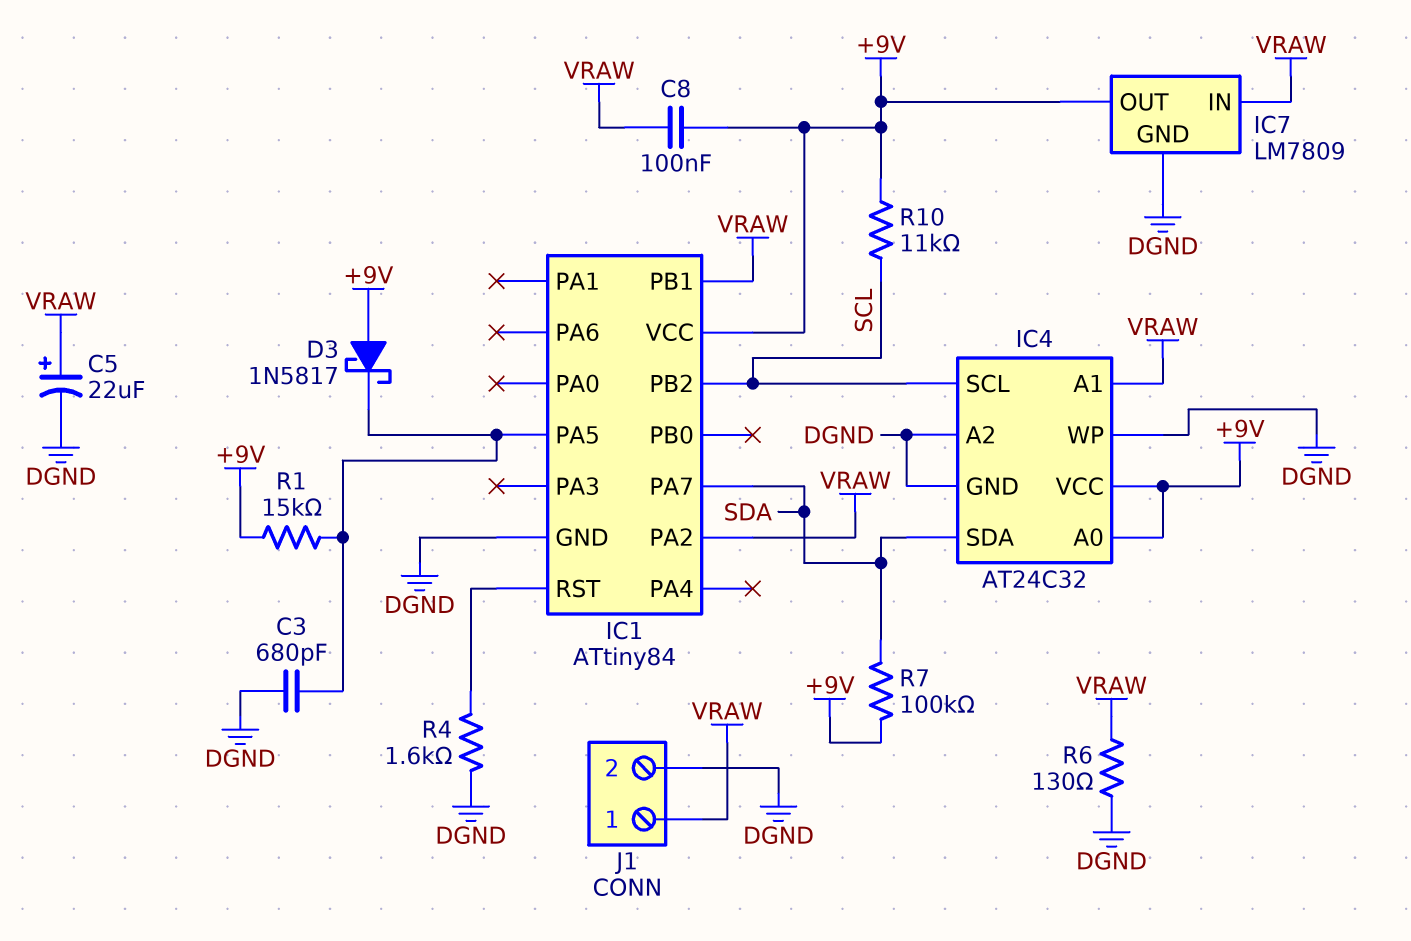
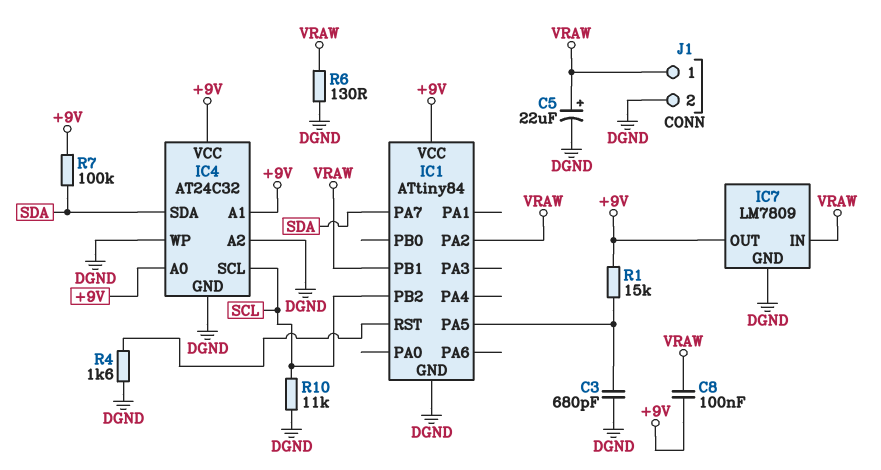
D3: schottky 1N5817 (A +9V, K IC1/PA5) -> none
IC4 pin A1: VRAW -> +9V
R10: 11k (+9V, SCL) -> 11k (DGND, SCL)

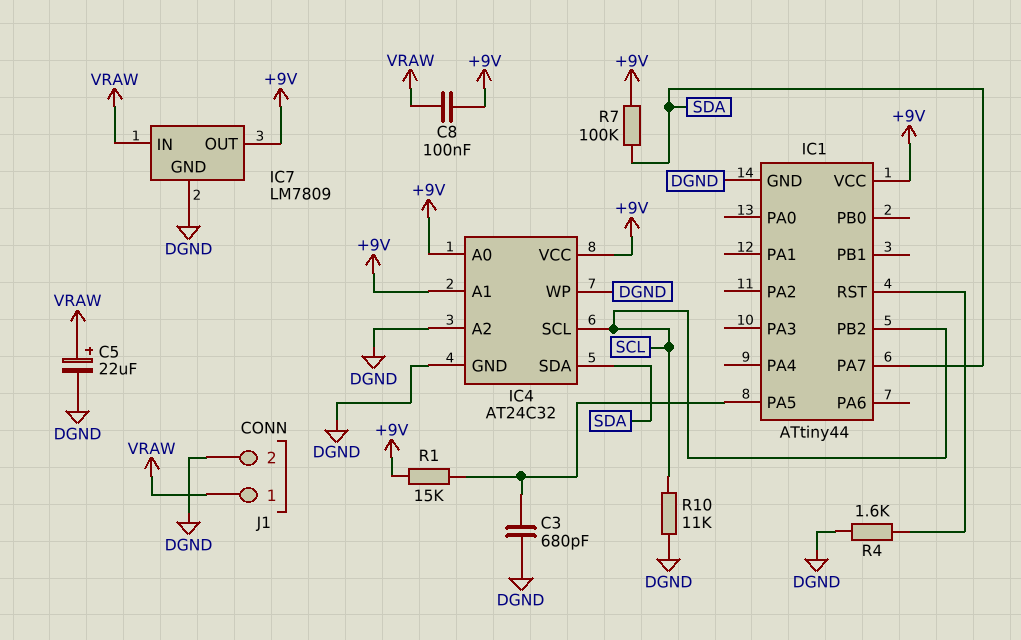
IC1: ATtiny84 -> ATtiny44
IC1 pin PA2: VRAW -> none
IC1 pin PB1: VRAW -> none
R6: 130 (DGND, VRAW) -> none

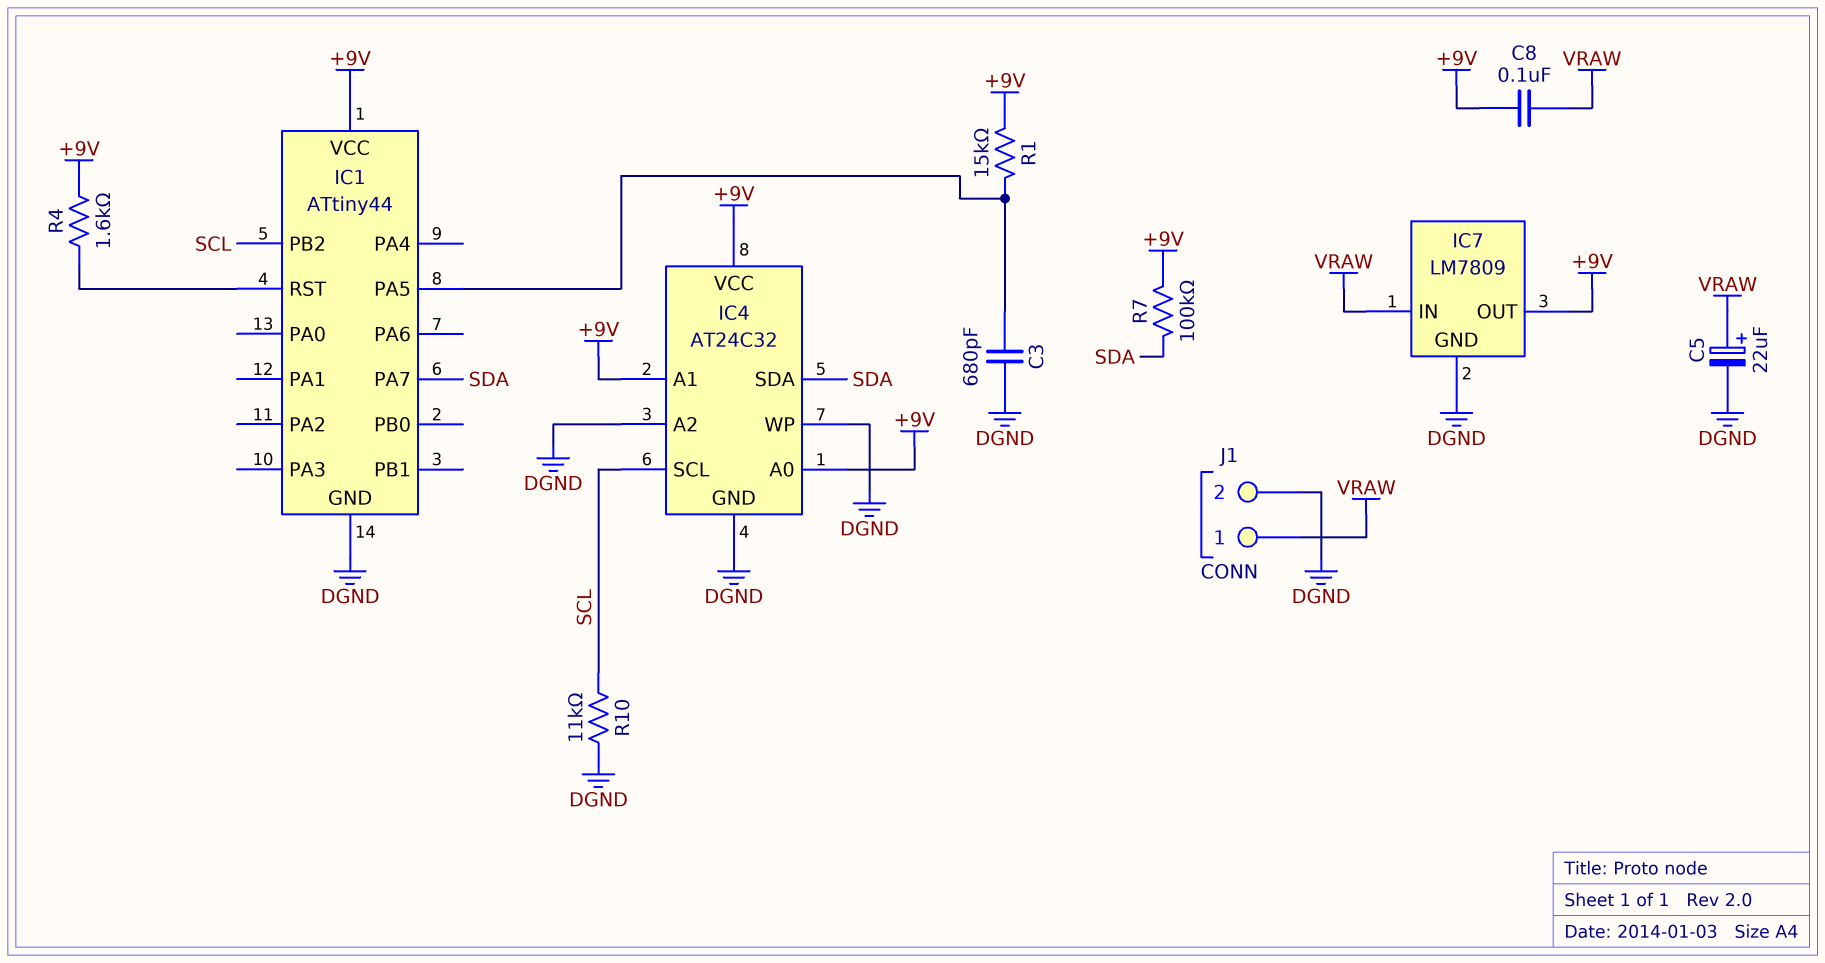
R4: 1.6k (DGND, IC1/RST) -> 1.6k (+9V, IC1/RST)

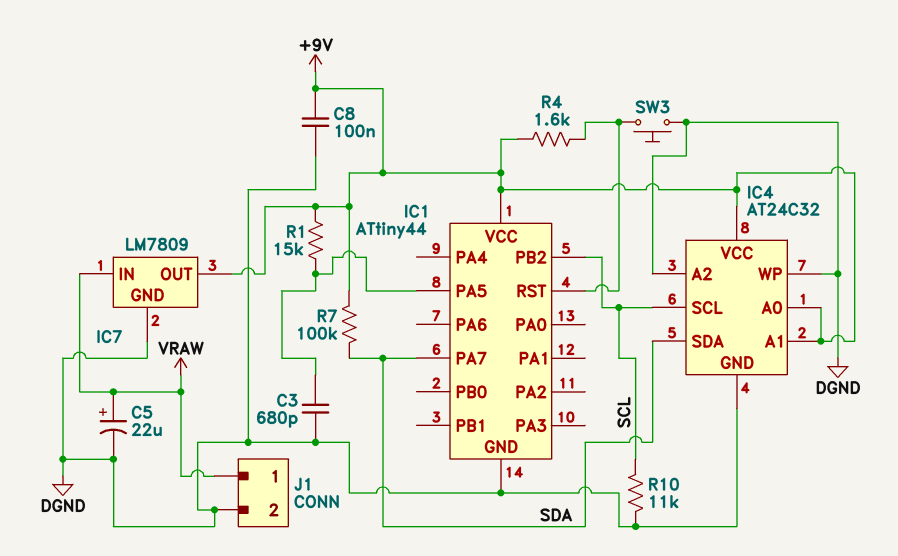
C8: 100nF (+9V, VRAW) -> 100nF (+9V, DGND)
SW3: none -> button (DGND, IC1/RST)

